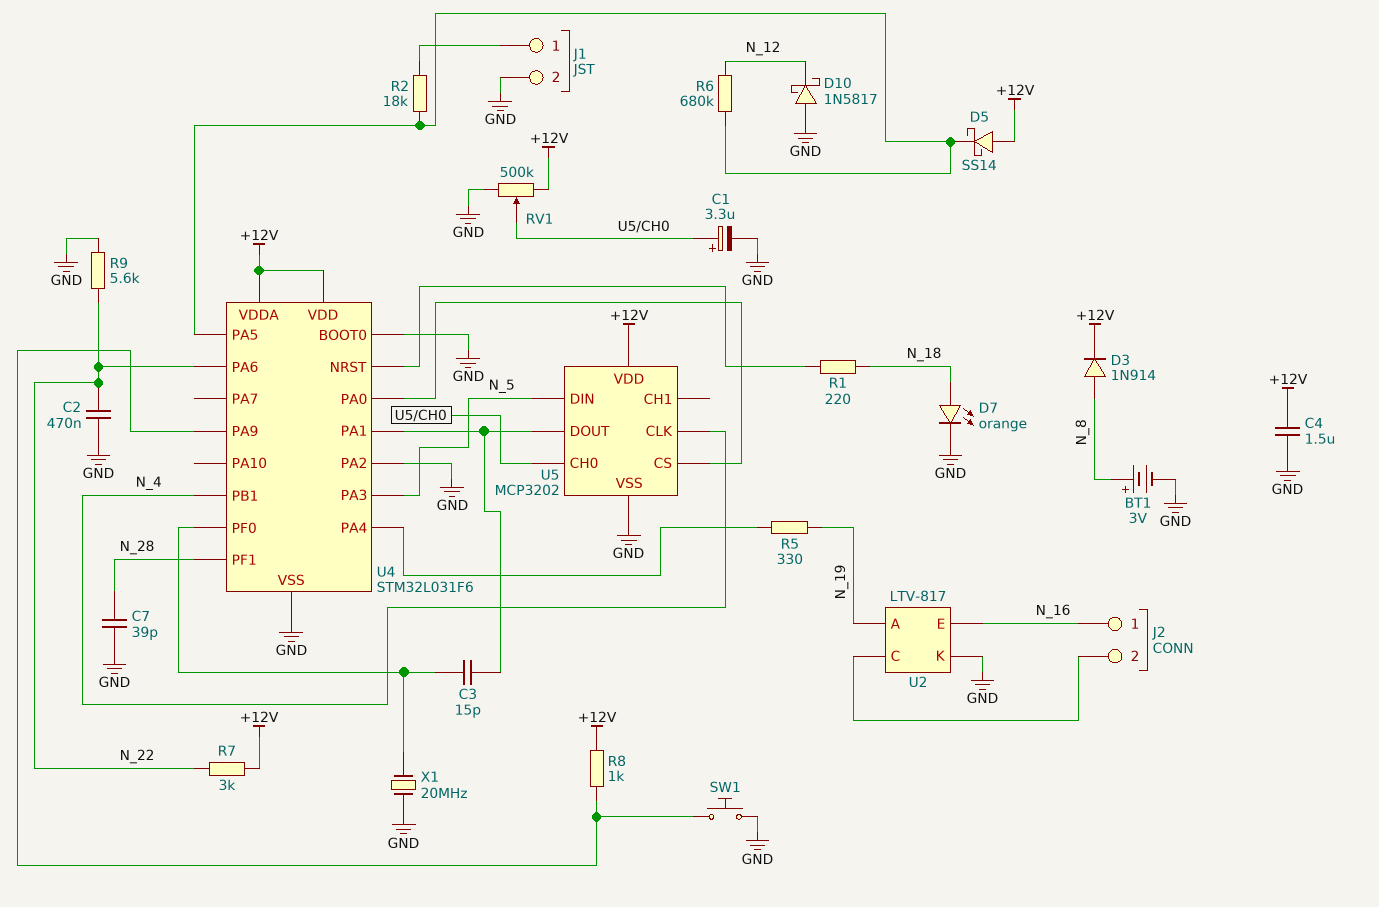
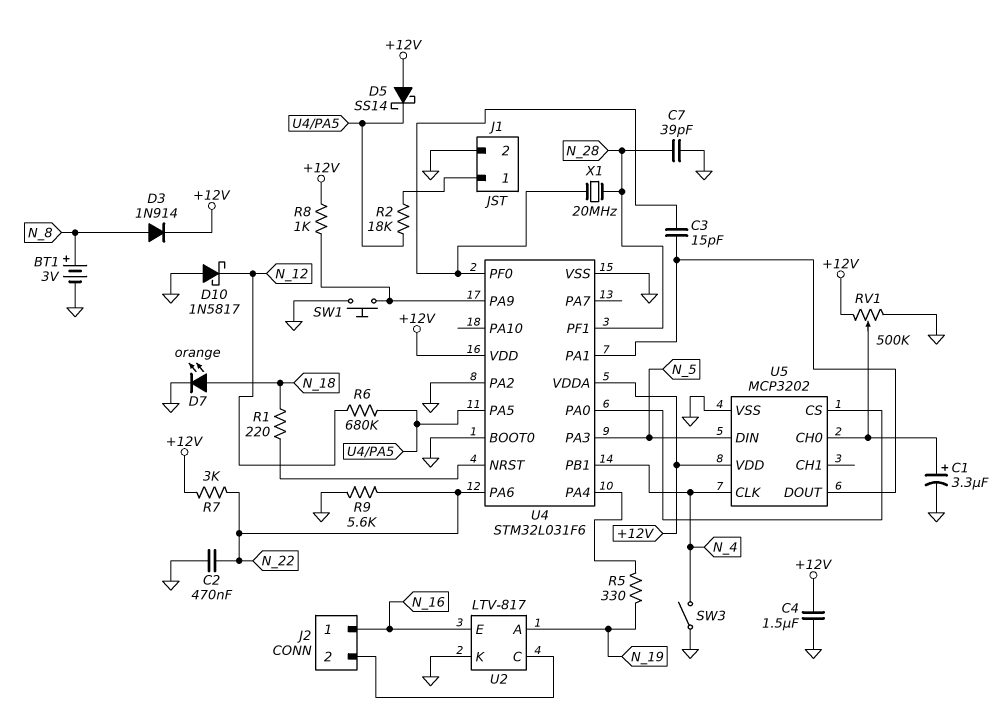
SW3: none -> switch (GND, N_4)
X1: 20MHz (GND, U4/PF0) -> 20MHz (N_28, U4/PF0)

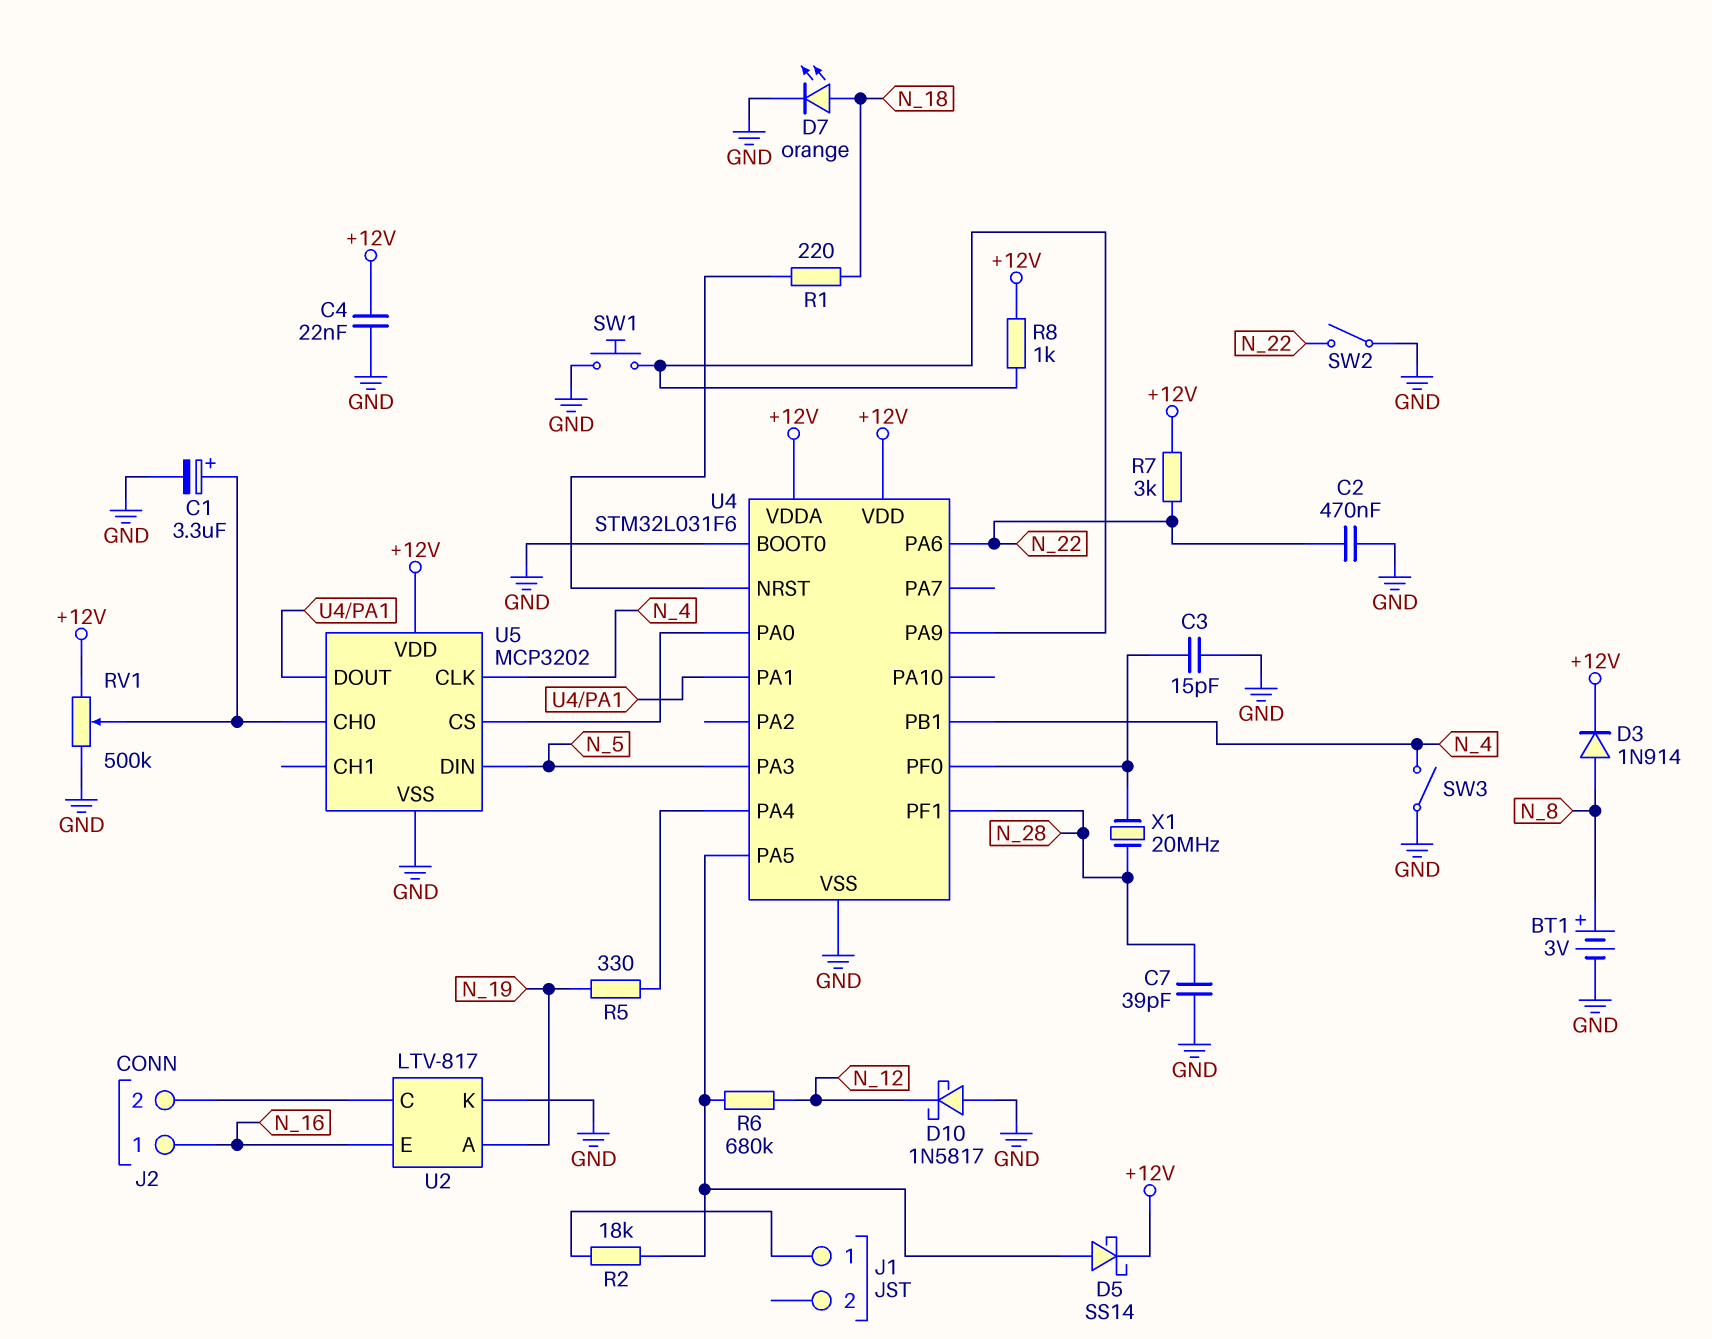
C3: 15pF (U4/PA1, U4/PF0) -> 15pF (GND, U4/PF0)
C4: 1.5uF (+12V, GND) -> 22nF (+12V, GND)
D5: schottky SS14 (A +12V, K U4/PA5) -> schottky SS14 (A U4/PA5, K +12V)
J1 pin 2: GND -> none
R9: 5.6k (GND, N_22) -> none
SW2: none -> switch (GND, N_22)
U4 pin PA2: GND -> none

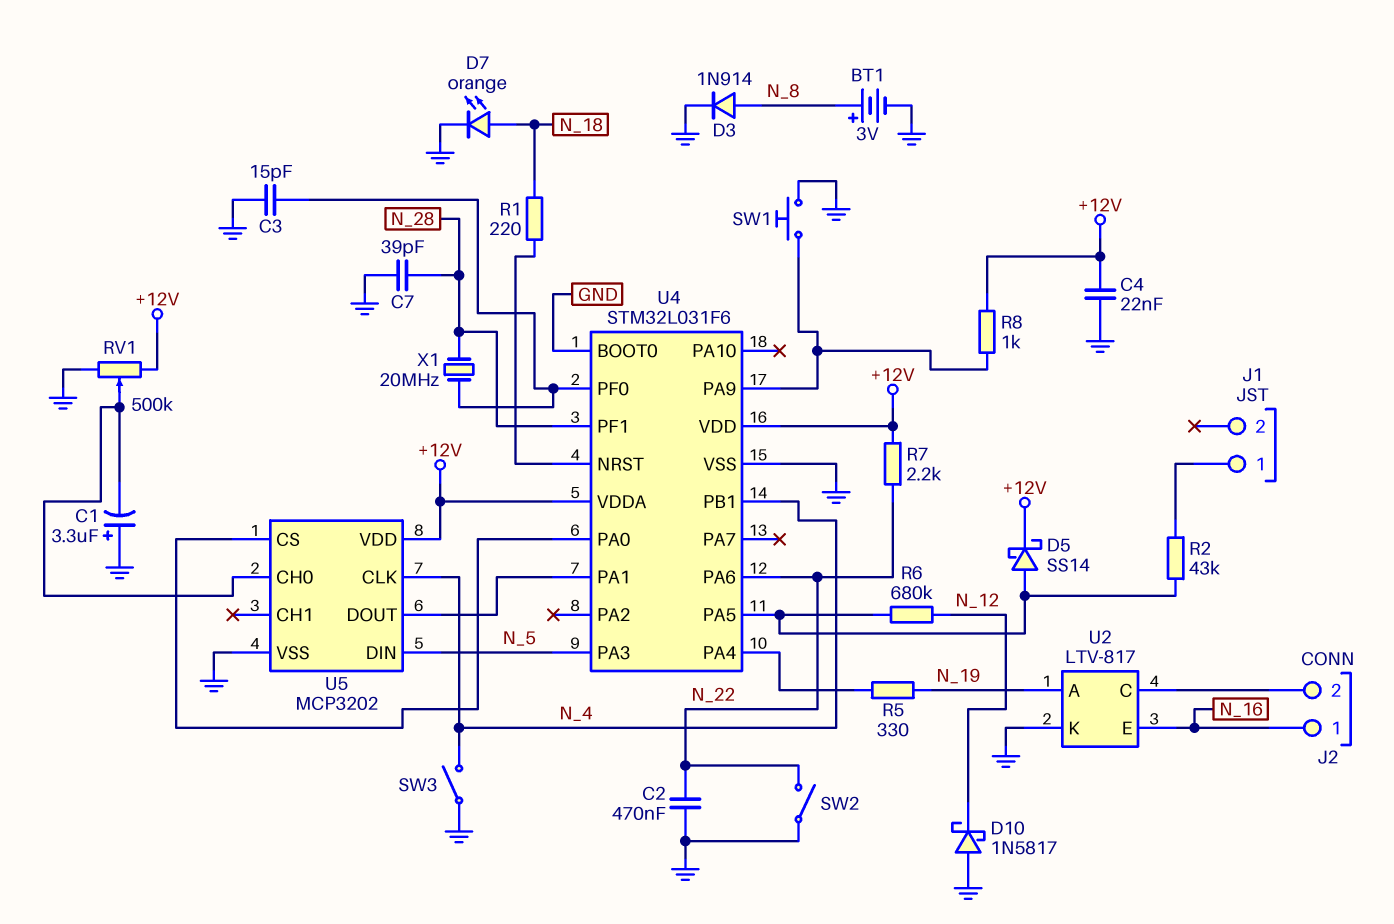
C1: 3.3uF (plus U5/CH0, minus GND) -> 3.3uF (plus GND, minus U5/CH0)
D3: diode 1N914 (A N_8, K +12V) -> diode 1N914 (A N_8, K GND)
R2: 18k (J1/1, U4/PA5) -> 43k (J1/1, U4/PA5)
R7: 3k (+12V, N_22) -> 2.2k (+12V, N_22)

